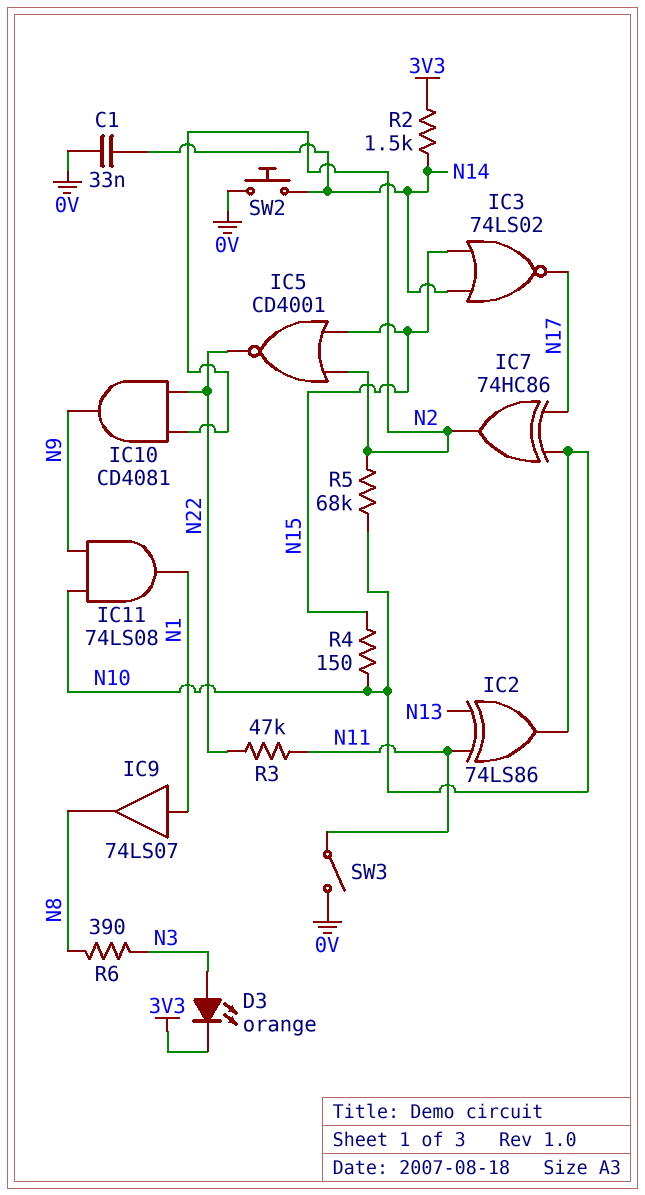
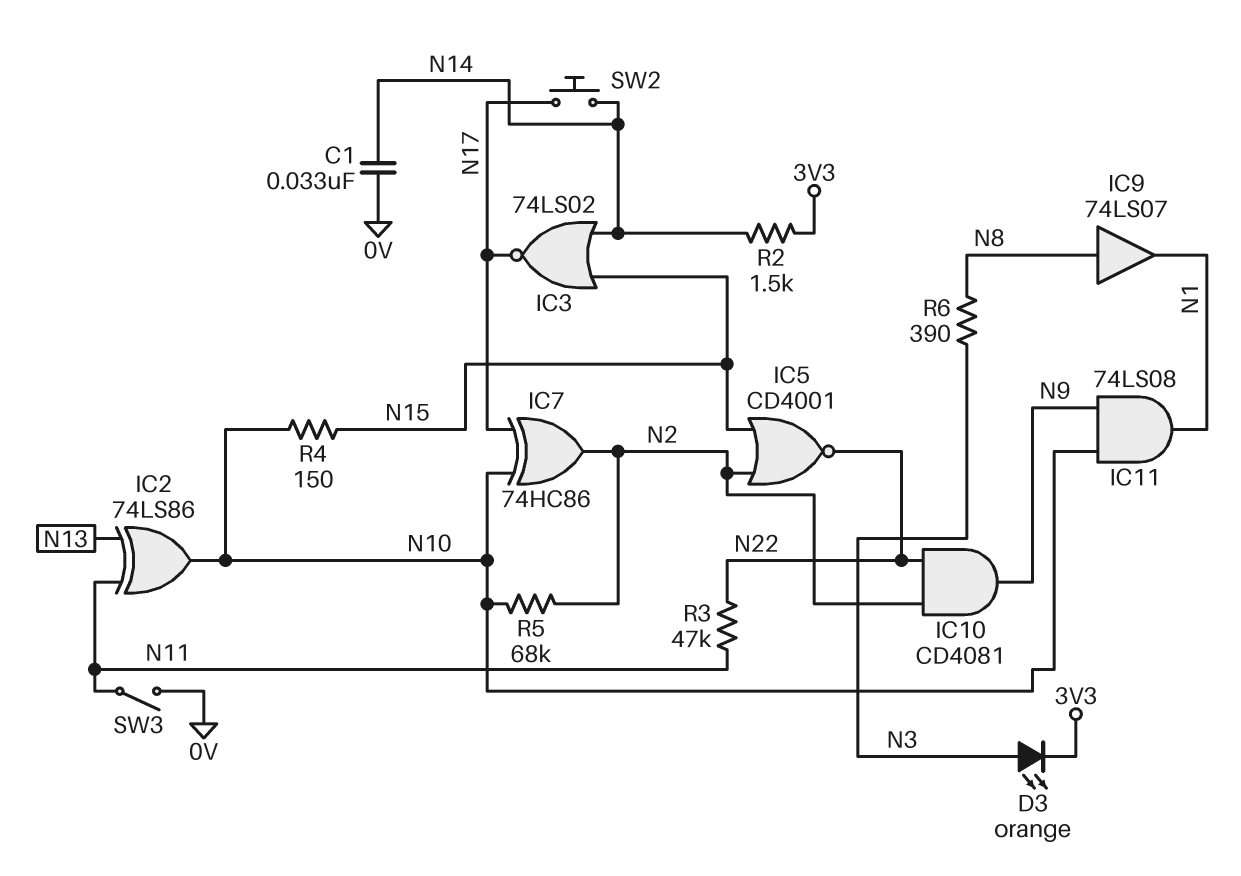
IC9: buffer 74LS07 (in N1, out N8) -> buffer 74LS07 (in N8, out N1)
SW2: button (0V, N14) -> button (N14, N17)

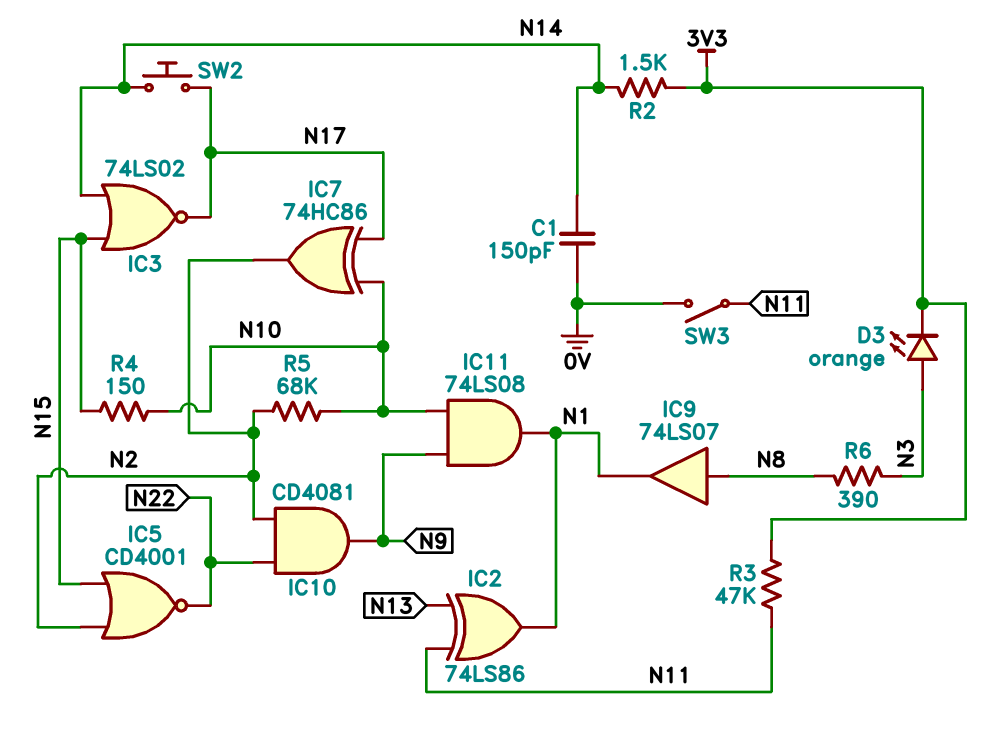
C1: 33nF (0V, N14) -> 150pF (0V, N14)
IC2: XOR 74LS86 (in N11, in N13, out N10) -> XOR 74LS86 (in N11, in N13, out N1)
R3: 47k (N11, N22) -> 47k (3V3, N11)

